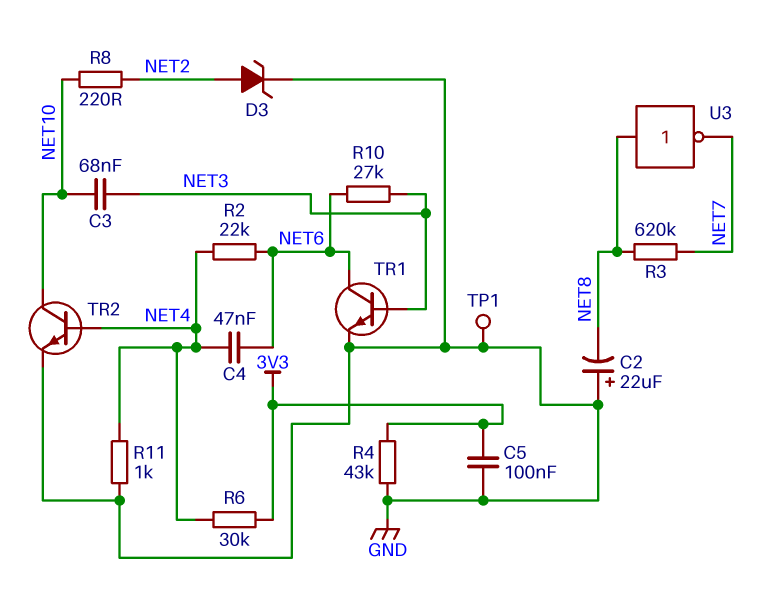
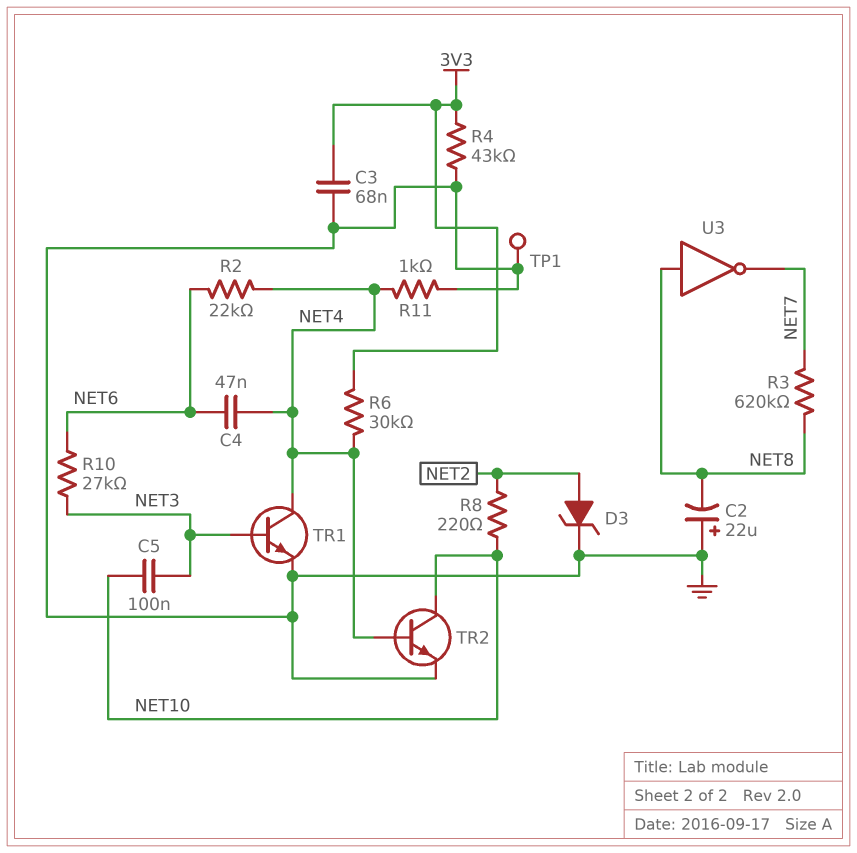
C3: 68nF (NET3, NET10) -> 68nF (3V3, GND)
C5: 100nF (3V3, GND) -> 100nF (NET3, NET10)
TR1: NPN (B NET3, C NET6, E GND) -> NPN (B NET3, C NET4, E GND)

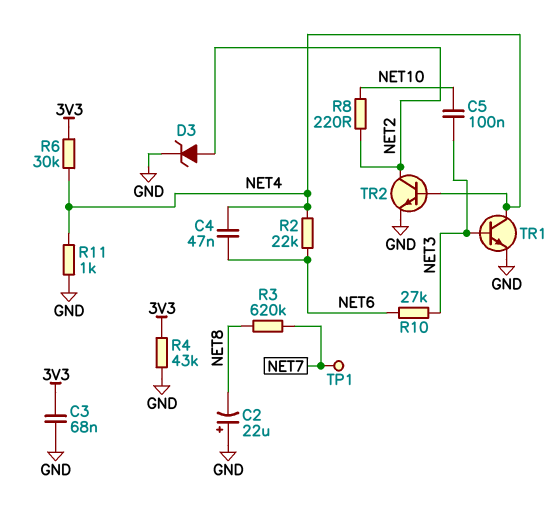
TP1: test point (GND) -> test point (NET7)
TR2: NPN (B NET4, C NET10, E GND) -> NPN (B NET4, C NET2, E GND)
U3: NOT (in NET8, out NET7) -> none

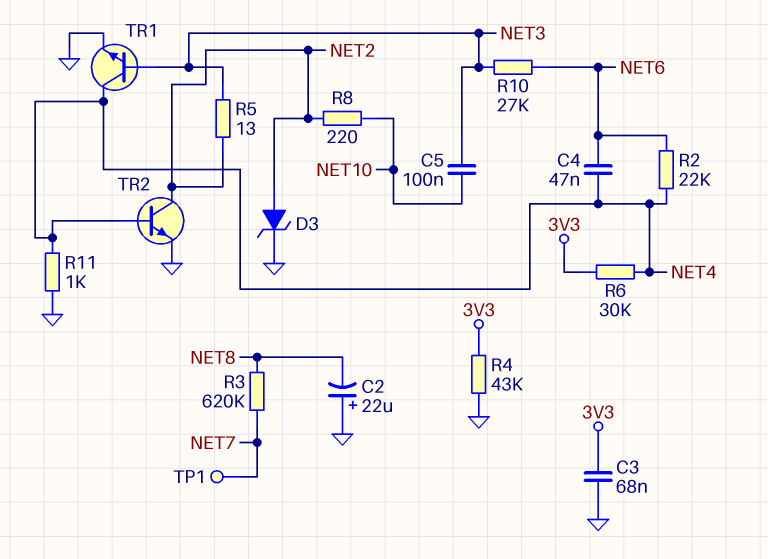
R5: none -> 13 (NET2, NET3)

